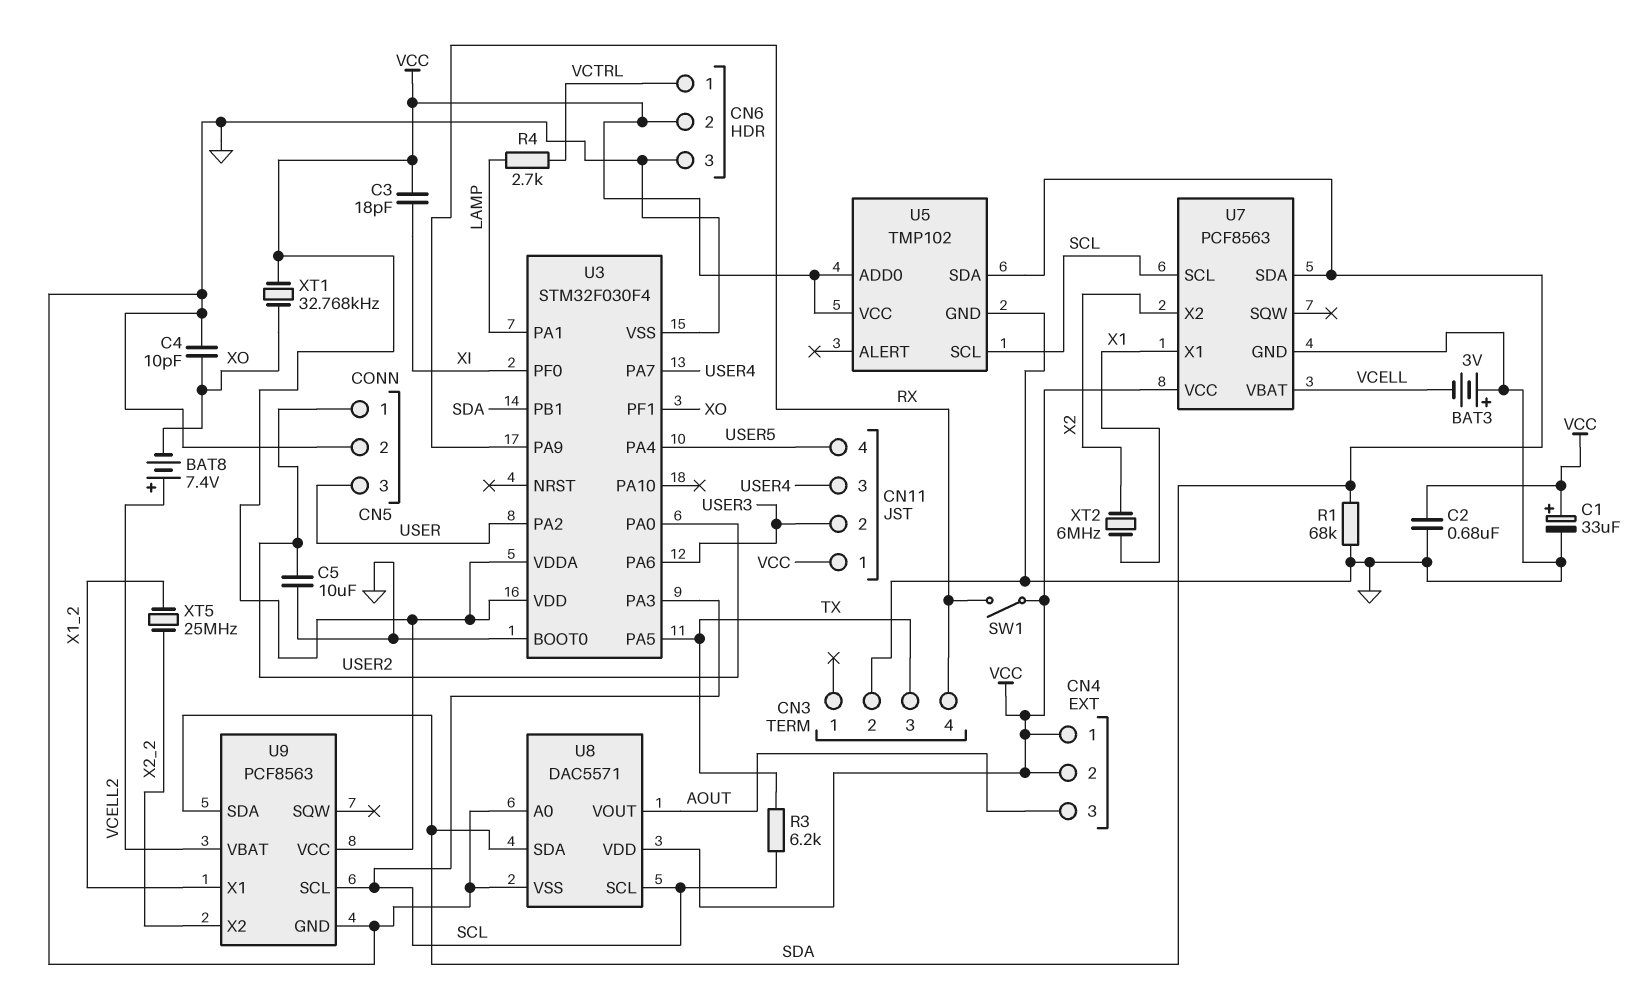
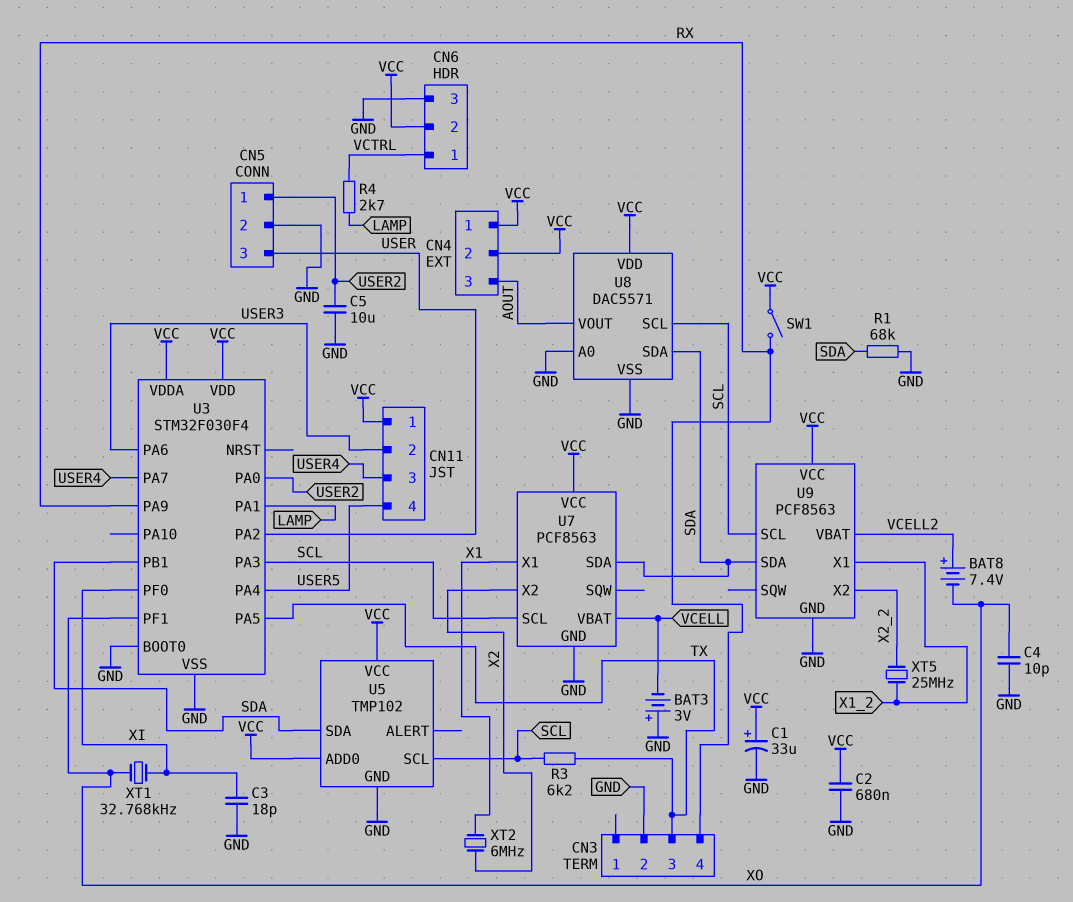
C3: 18pF (VCC, XI) -> 18pF (GND, XI)
XT1: 32.768kHz (VCC, XO) -> 32.768kHz (XI, XO)

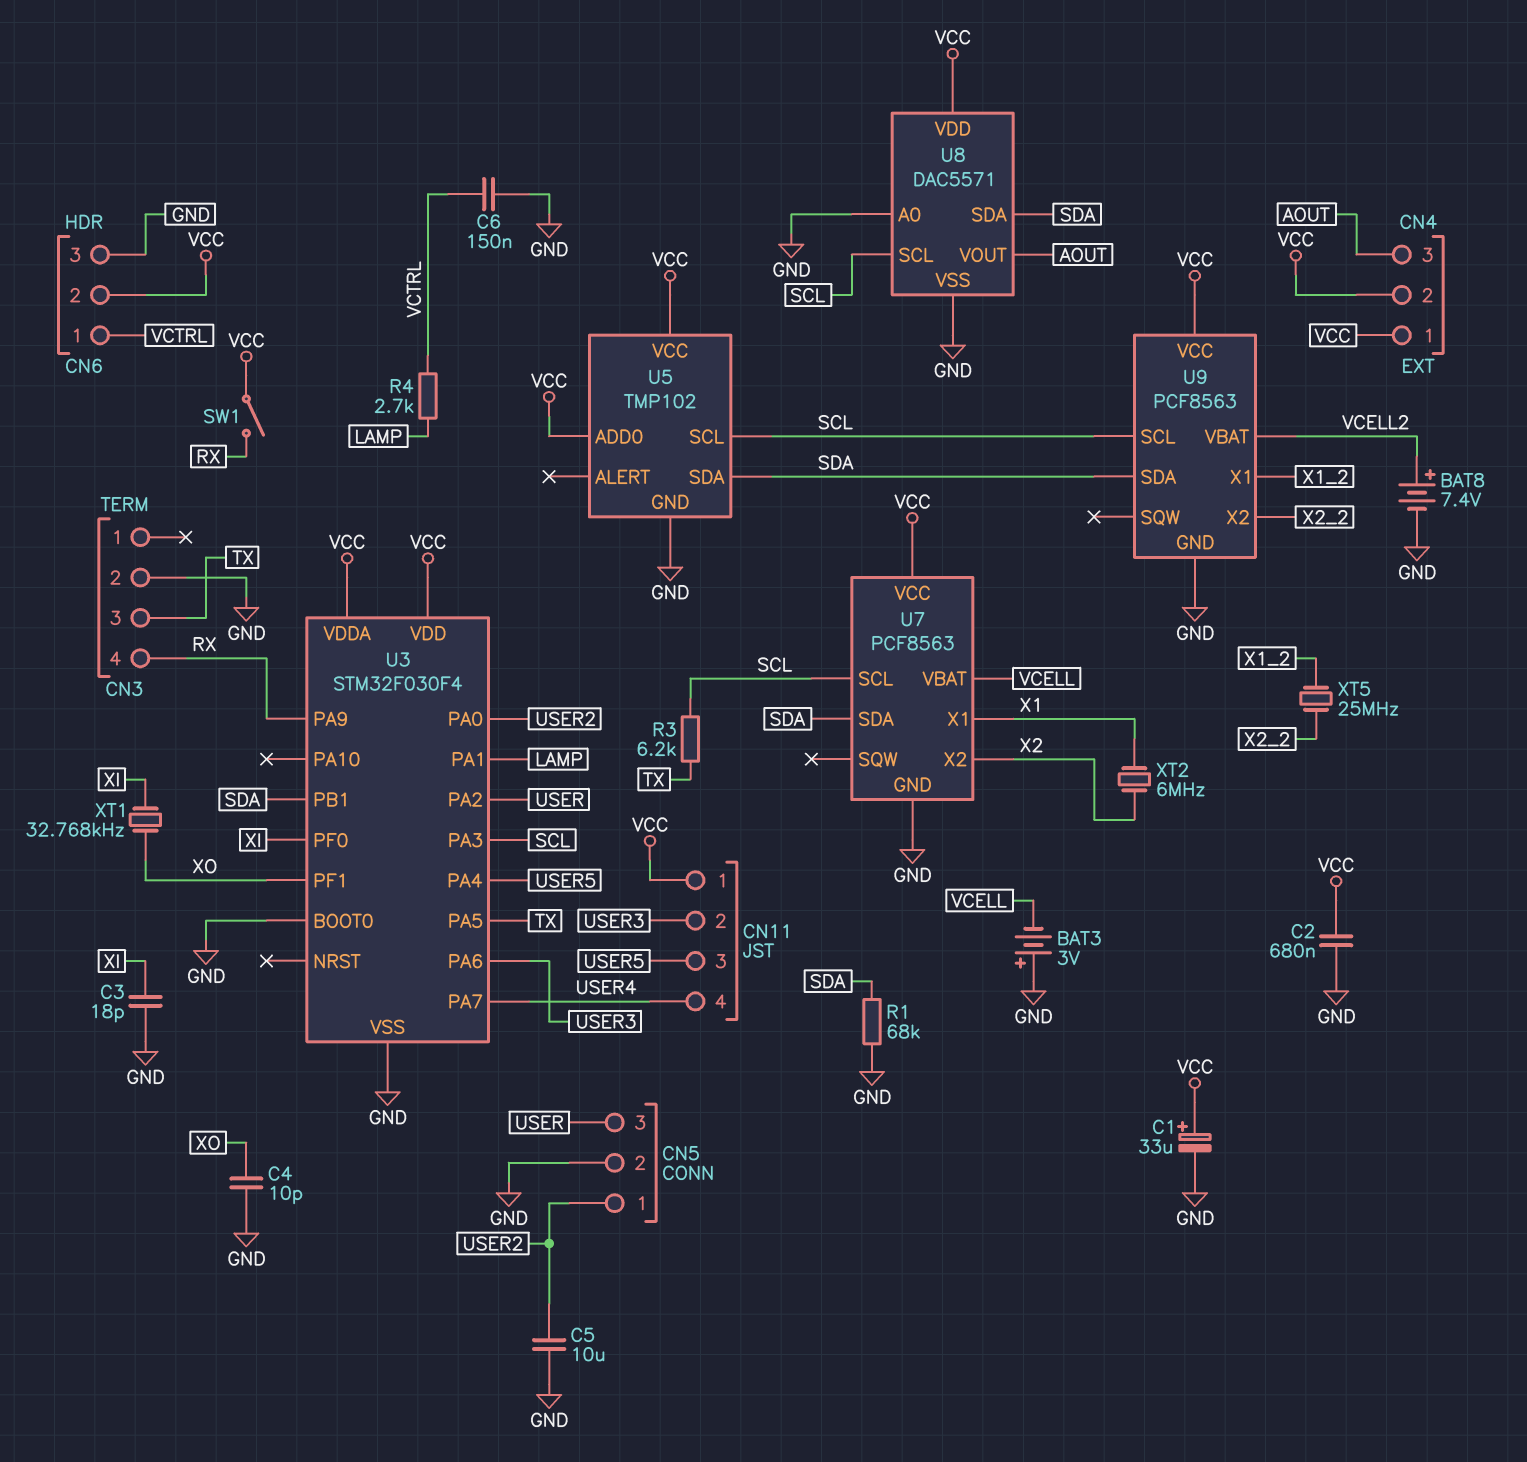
BAT8: 7.4V (plus VCELL2, minus XO) -> 7.4V (plus VCELL2, minus GND)
C6: none -> 150nF (GND, VCTRL)
CN11 pin 3: USER4 -> USER5
CN11 pin 4: USER5 -> USER4

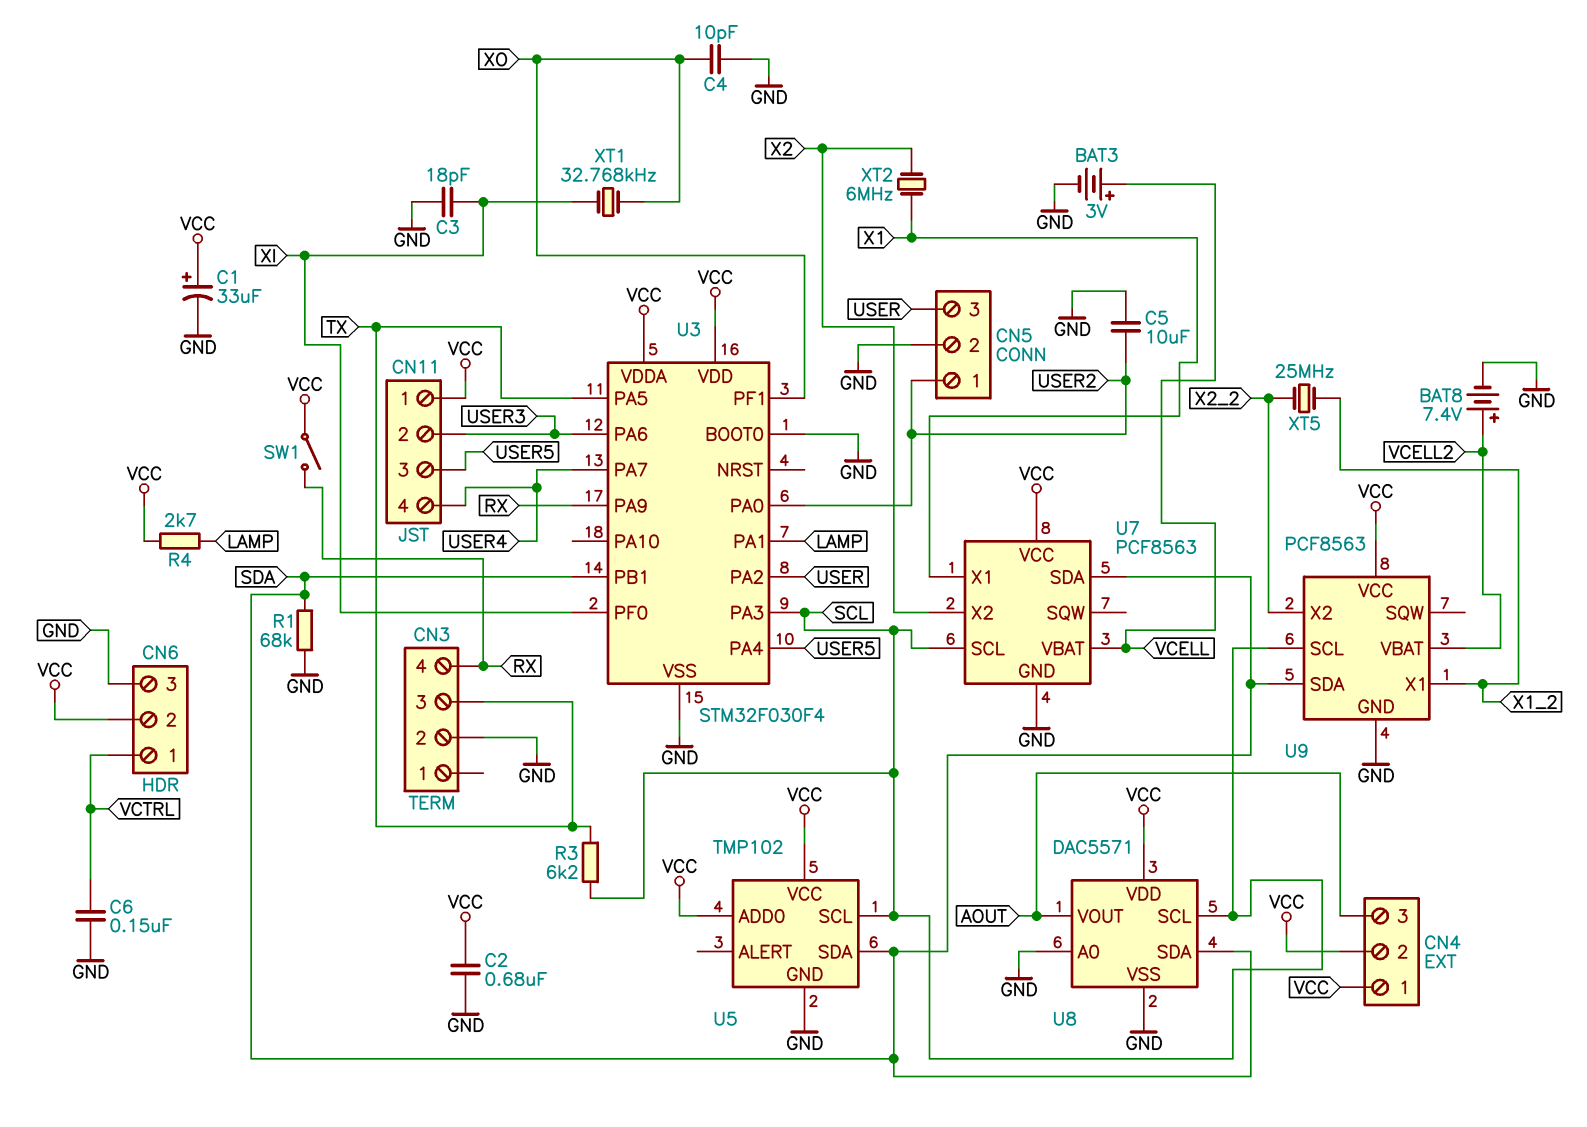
BAT3: 3V (plus GND, minus VCELL) -> 3V (plus VCELL, minus GND)
R4: 2.7k (LAMP, VCTRL) -> 2.7k (LAMP, VCC)

